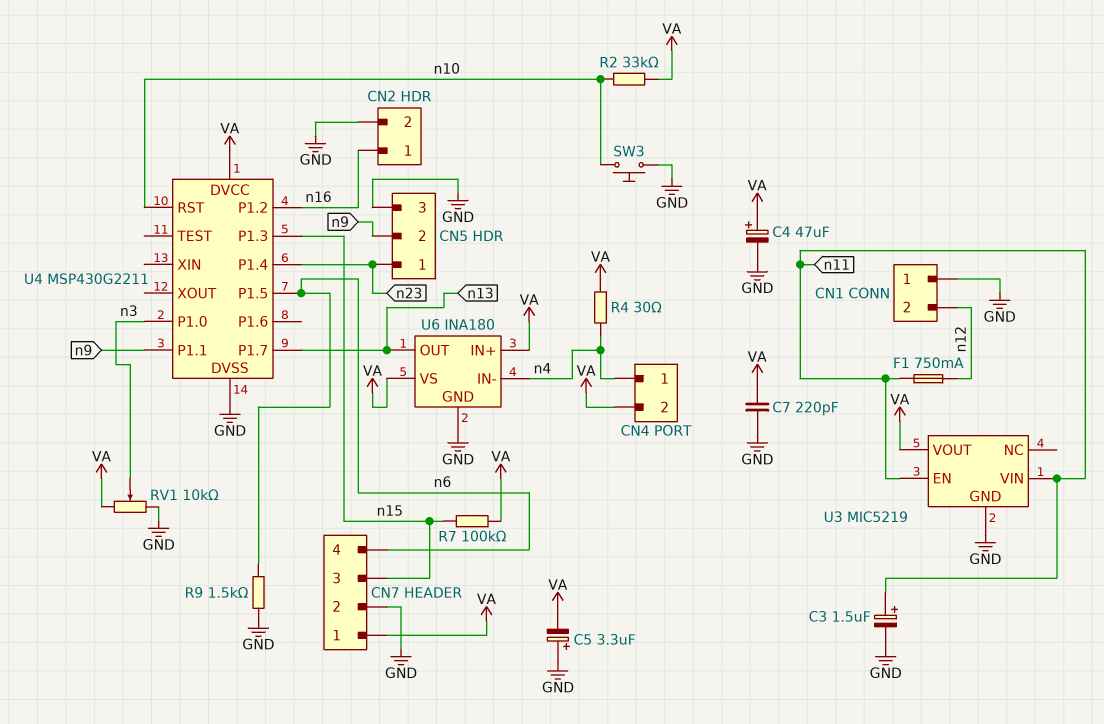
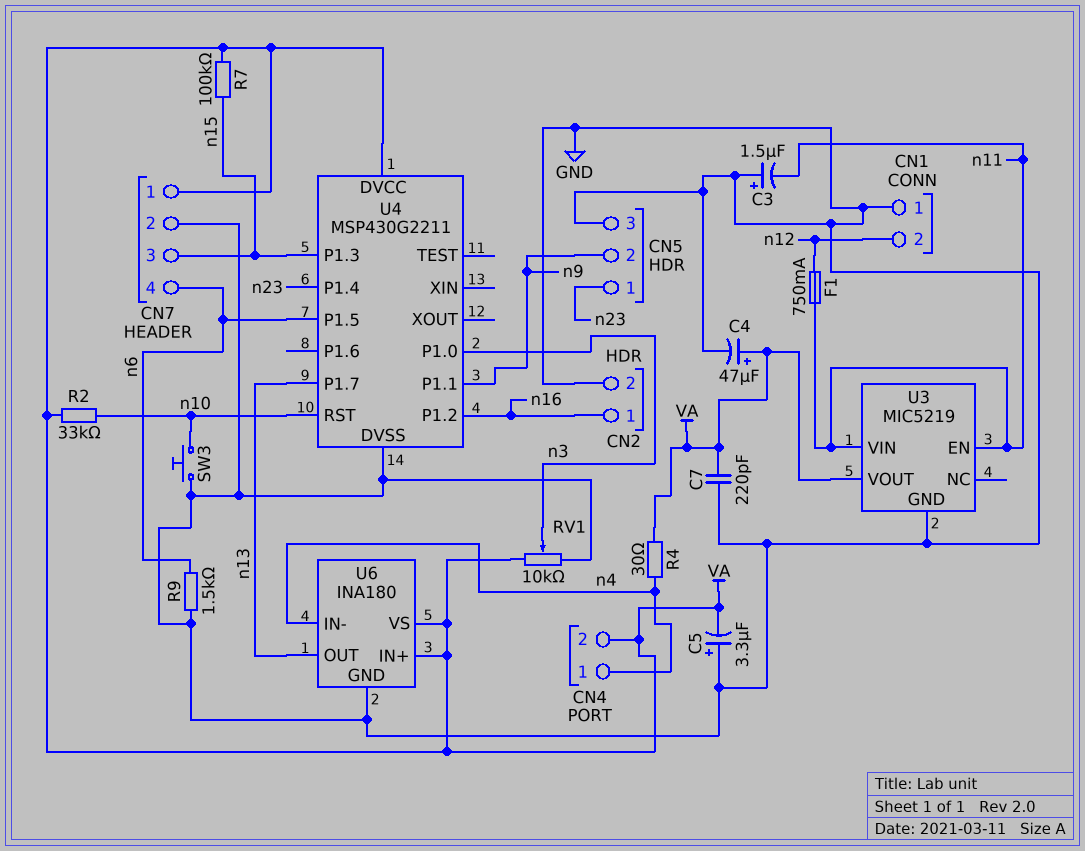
C3: 1.5uF (plus n11, minus GND) -> 1.5uF (plus GND, minus n11)

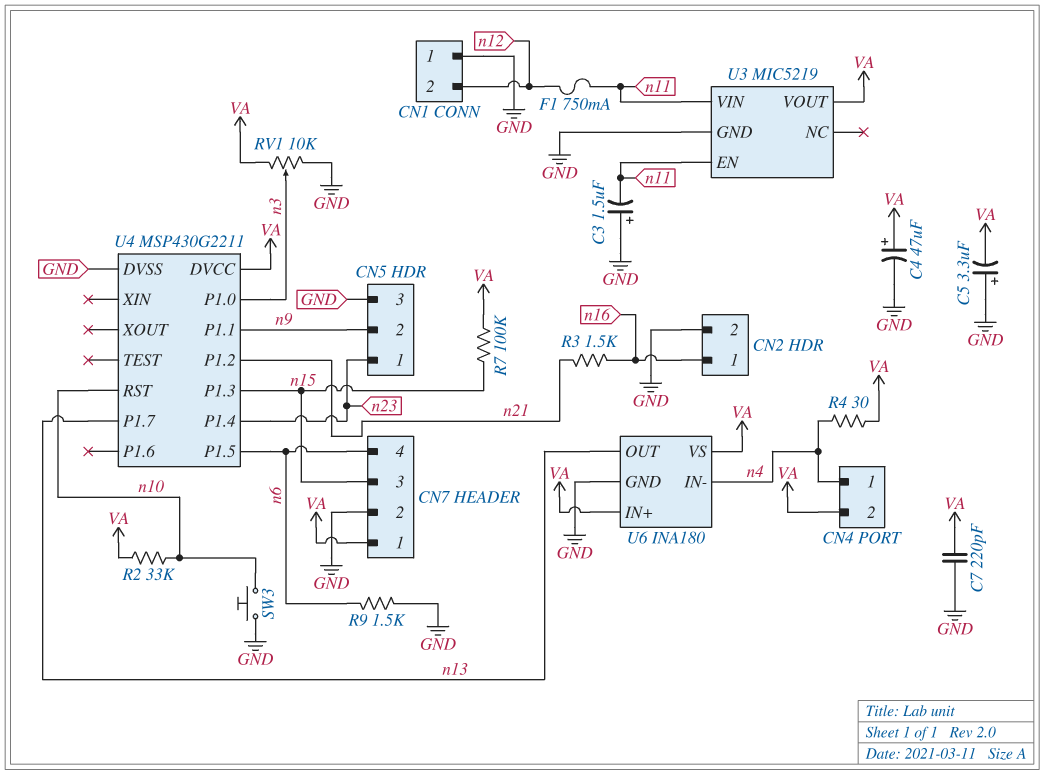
R3: none -> 1.5k (n16, n21)
U4 pin P1.2: n16 -> n21

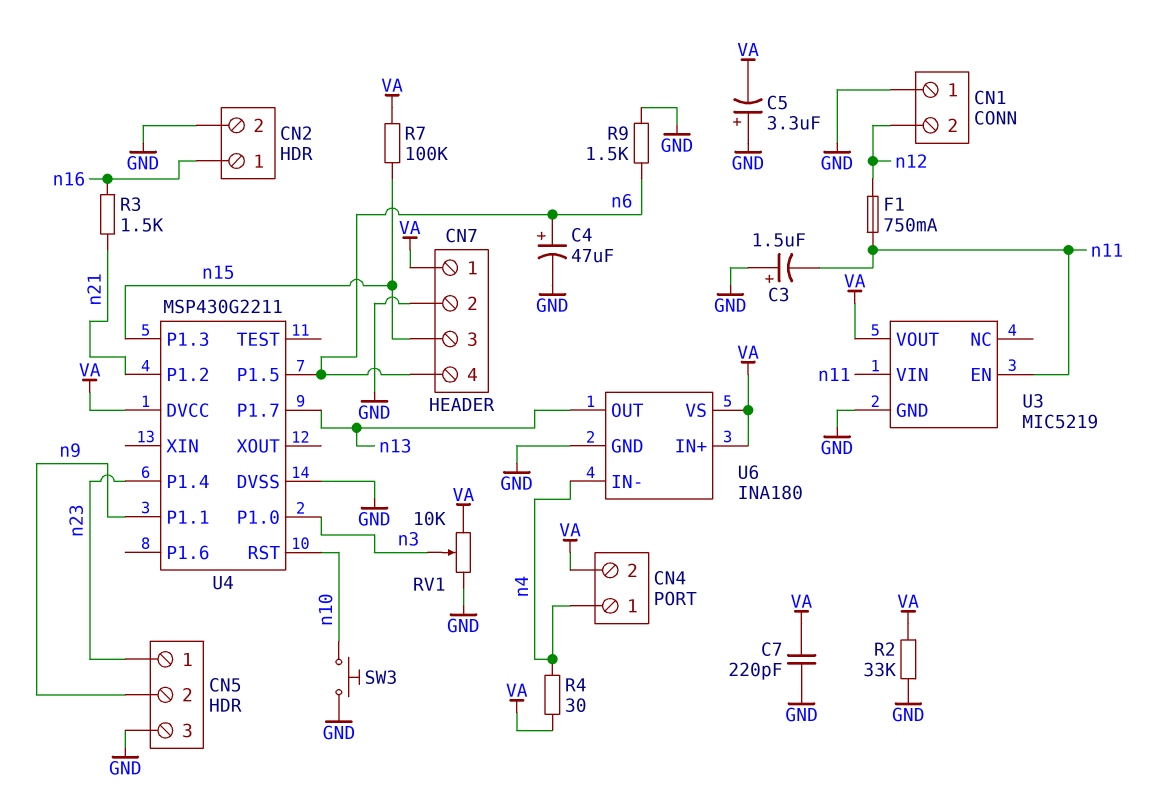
C4: 47uF (plus VA, minus GND) -> 47uF (plus n6, minus GND)
R2: 33k (VA, n10) -> 33k (GND, VA)

